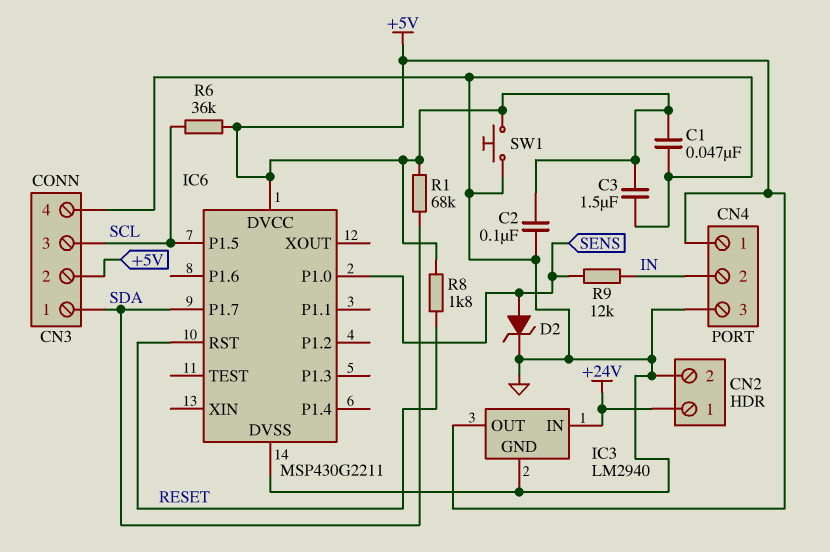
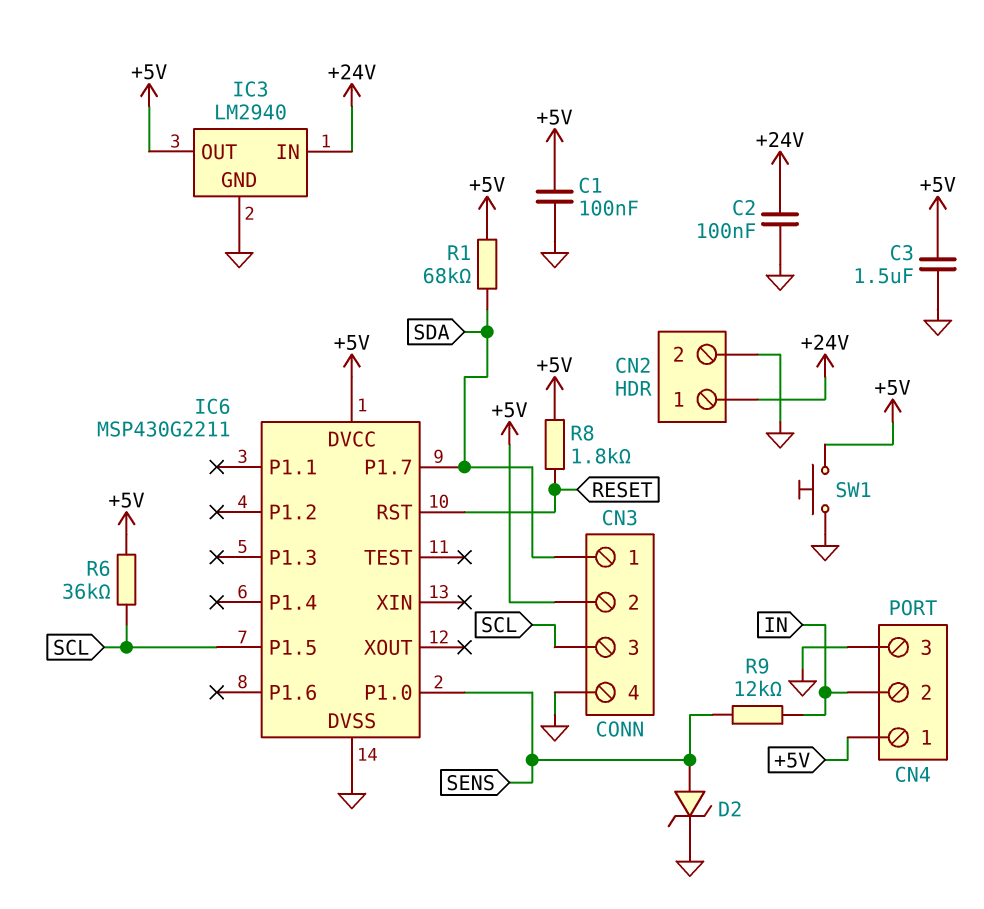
C1: 47nF (+5V, GND) -> 100nF (+5V, GND)
C2: 100nF (+5V, GND) -> 100nF (+24V, GND)

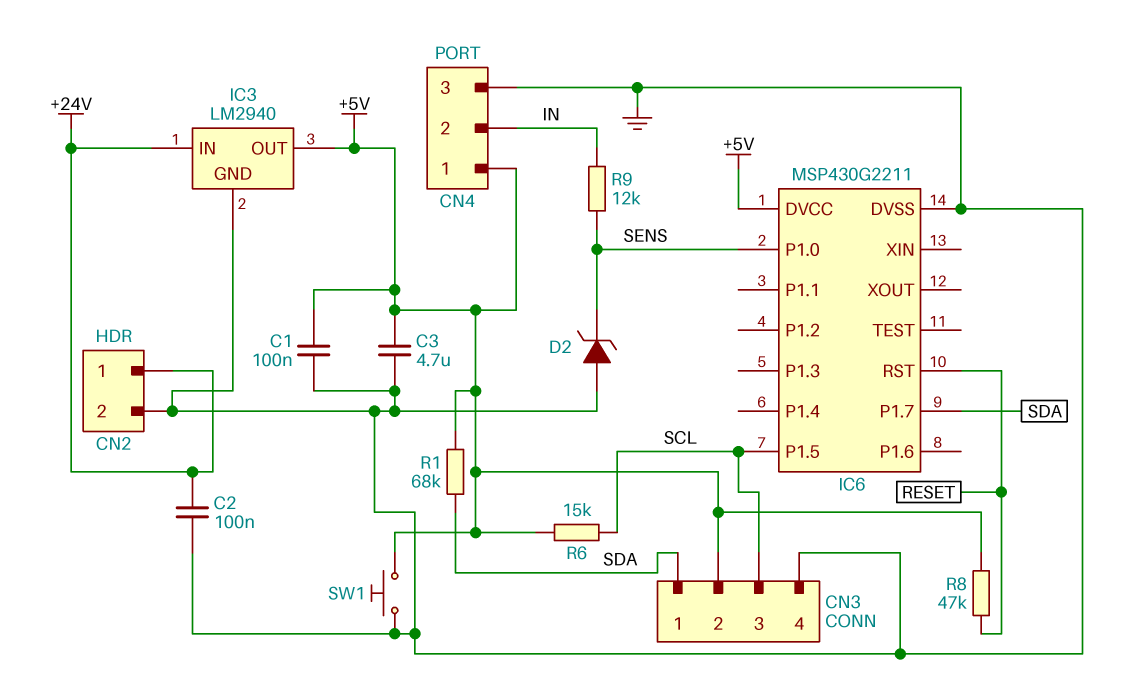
C3: 1.5uF (+5V, GND) -> 4.7uF (+5V, GND)
D2: zener (A SENS, K GND) -> zener (A GND, K SENS)
R6: 36k (+5V, SCL) -> 15k (+5V, SCL)
R8: 1.8k (+5V, RESET) -> 47k (+5V, RESET)

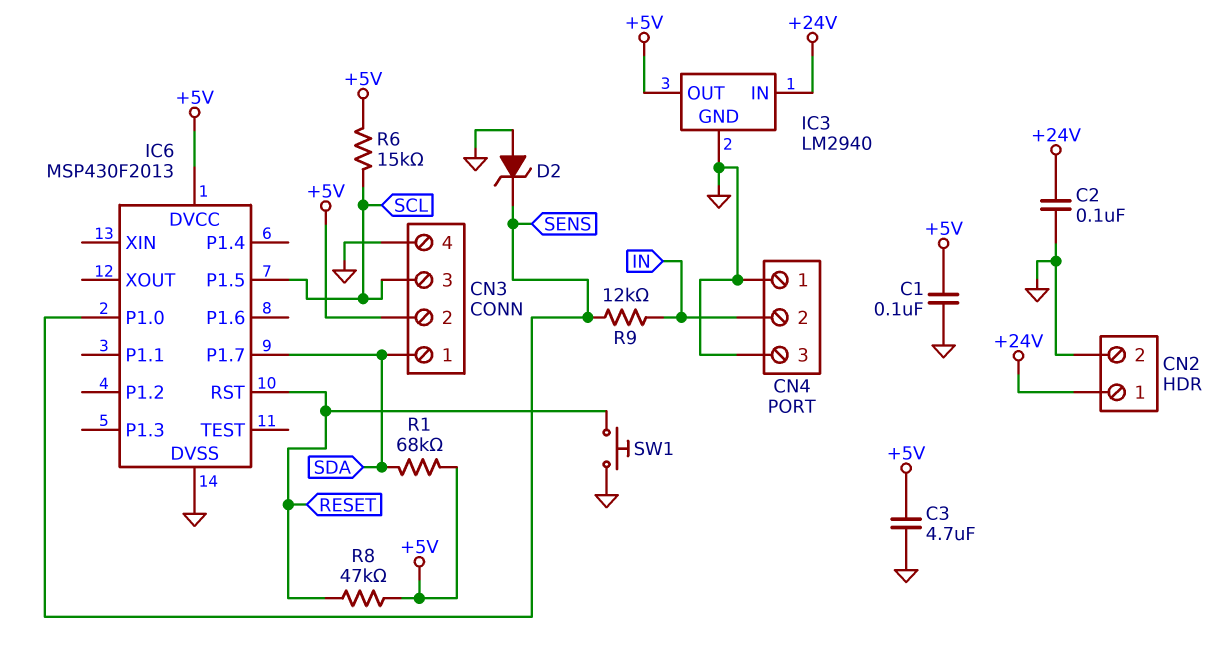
CN4 pin 1: +5V -> GND
IC6: MSP430G2211 -> MSP430F2013
SW1: button (+5V, GND) -> button (GND, RESET)

